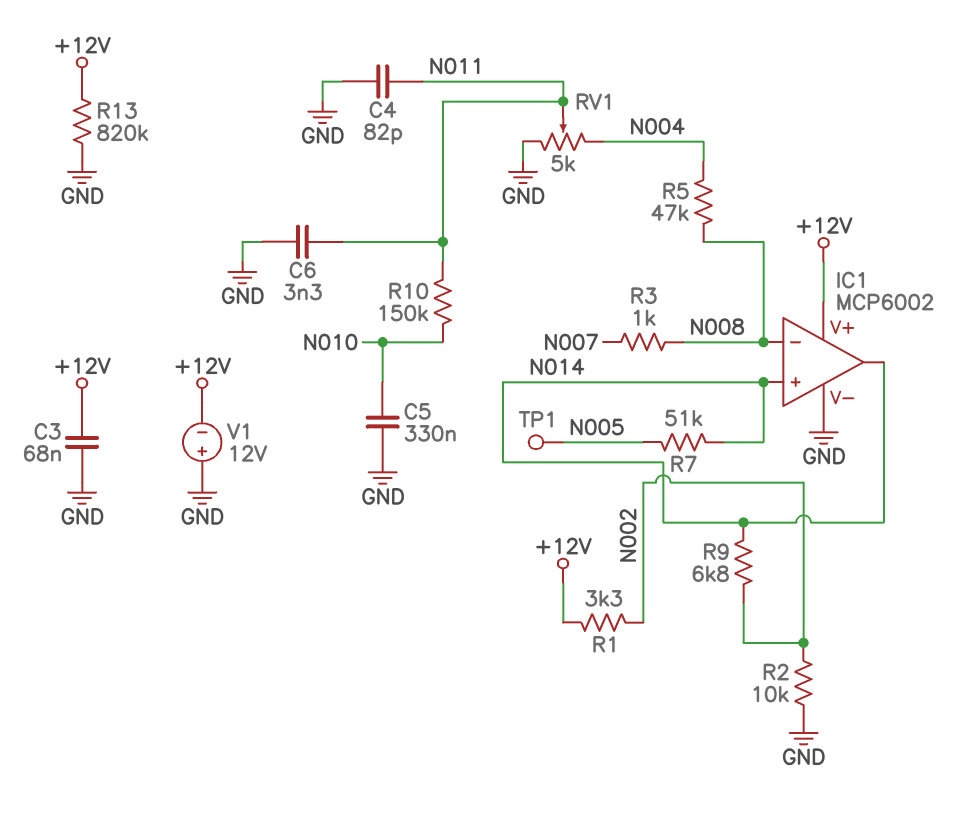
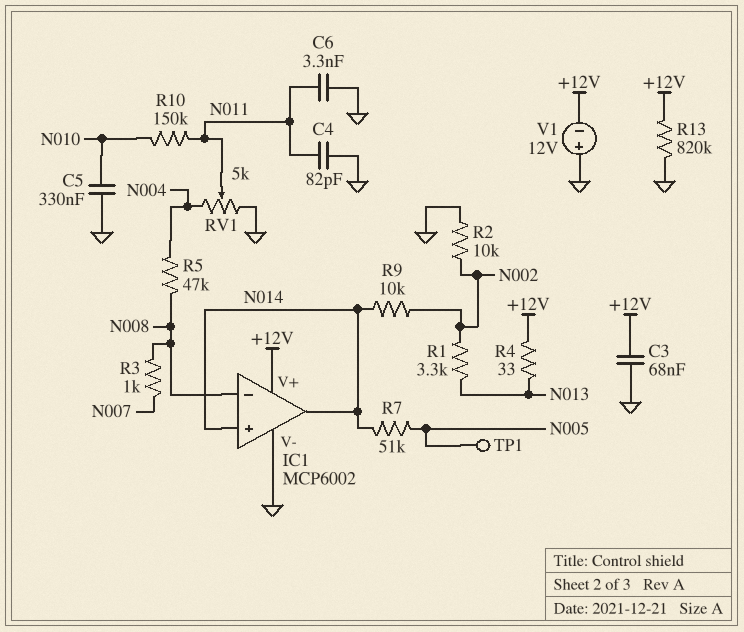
R1: 3.3k (+12V, N002) -> 3.3k (N002, N013)
R4: none -> 33 (+12V, N013)
R9: 6.8k (N002, N014) -> 10k (N002, N014)

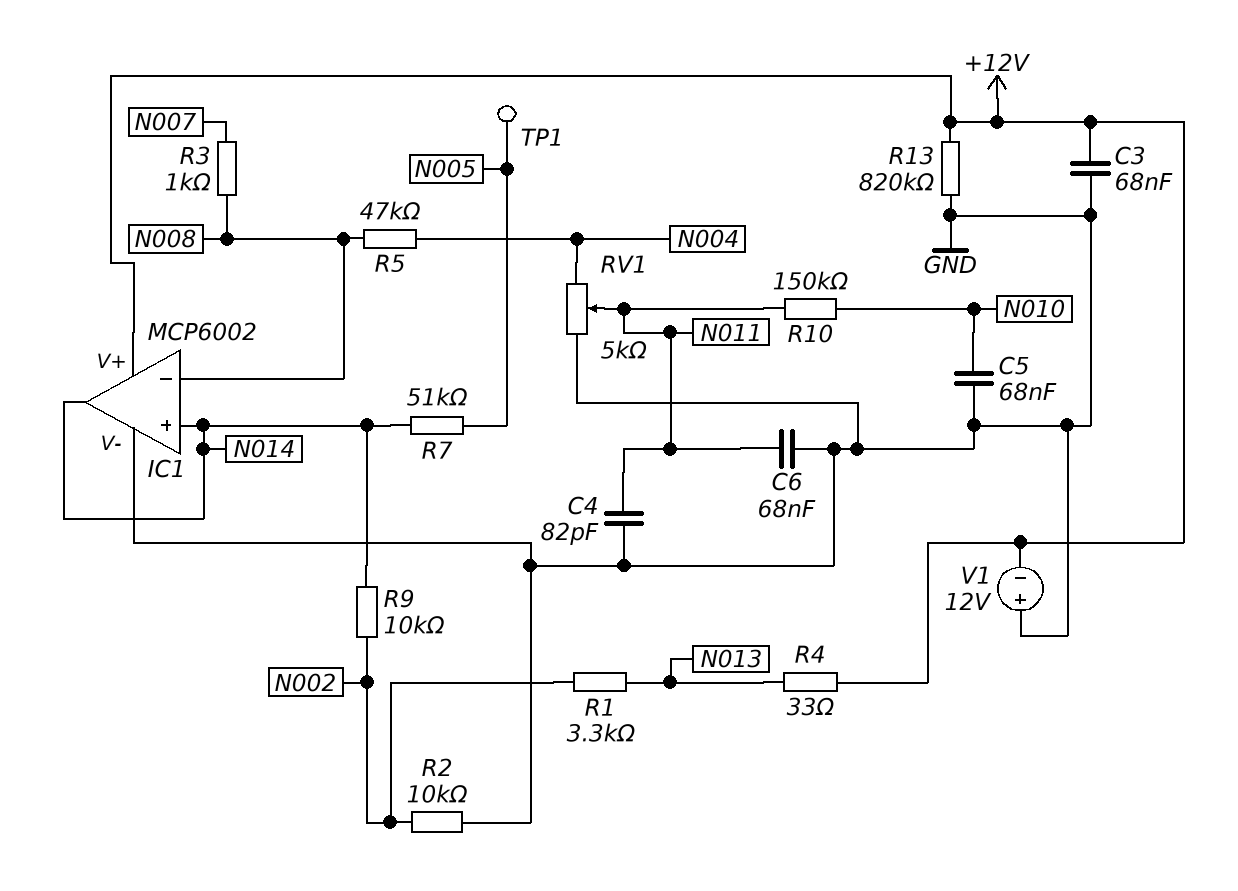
C5: 330nF (GND, N010) -> 68nF (GND, N010)
C6: 3.3nF (GND, N011) -> 68nF (GND, N011)

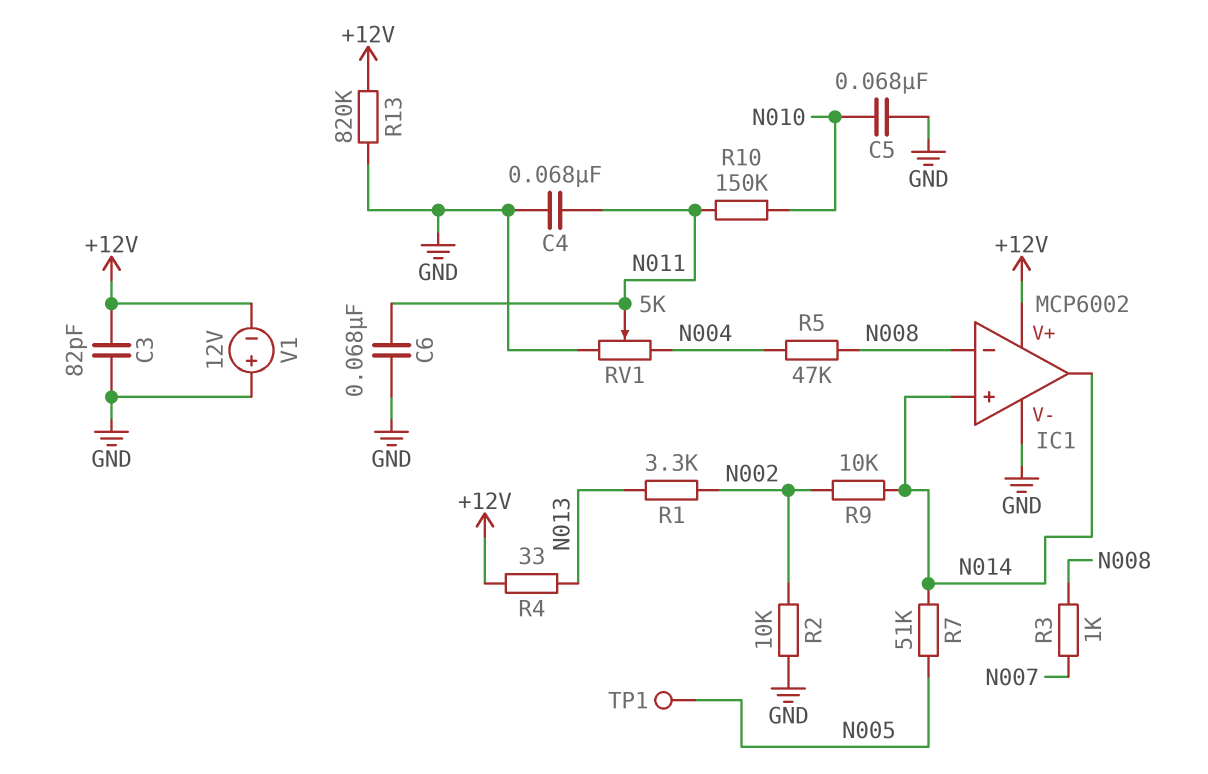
C3: 68nF (+12V, GND) -> 82pF (+12V, GND)
C4: 82pF (GND, N011) -> 68nF (GND, N011)

